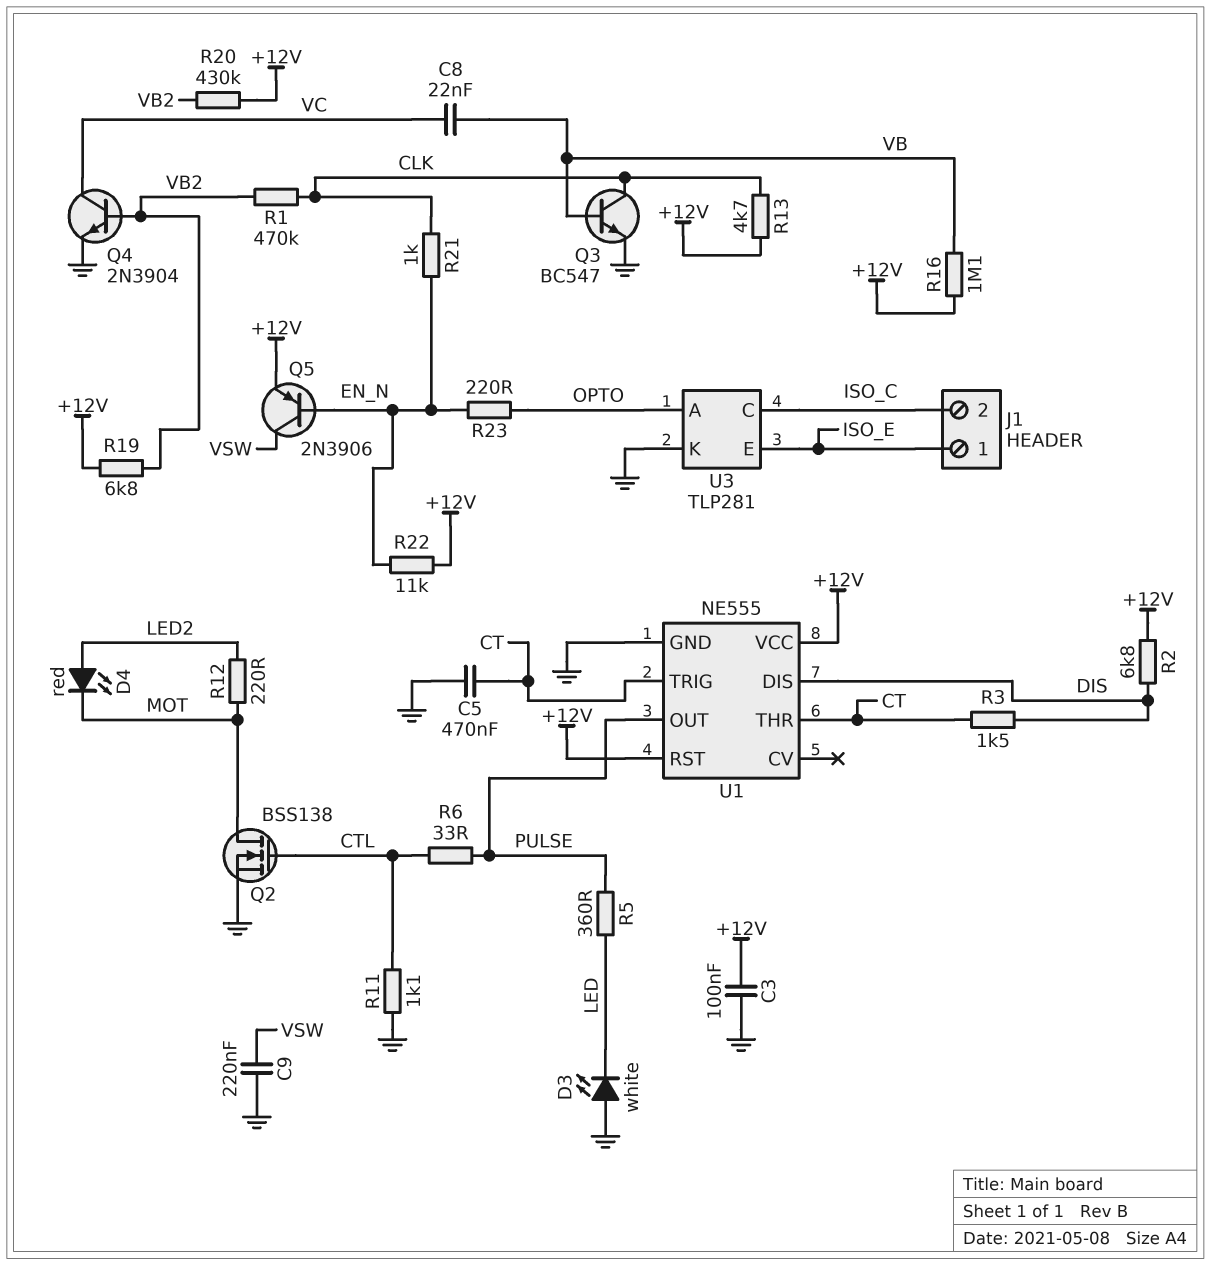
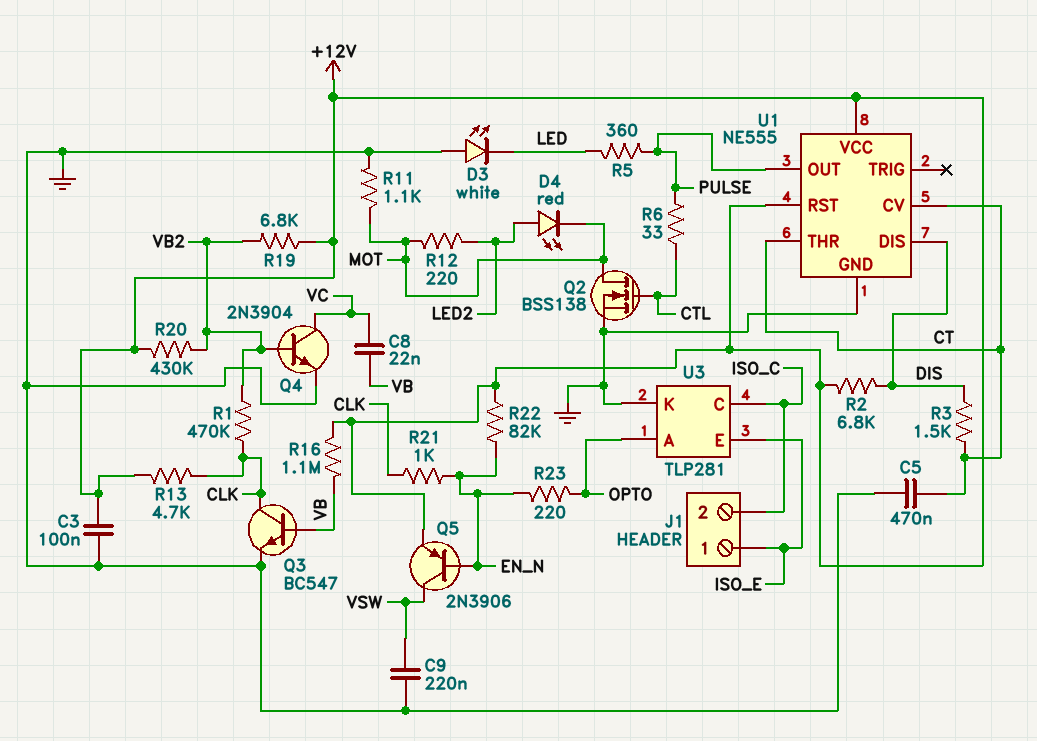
R11: 1.1k (CTL, GND) -> 1.1k (GND, MOT)
R22: 11k (+12V, EN_N) -> 82k (+12V, EN_N)
U1 pin CV: none -> CT
U1 pin TRIG: CT -> none

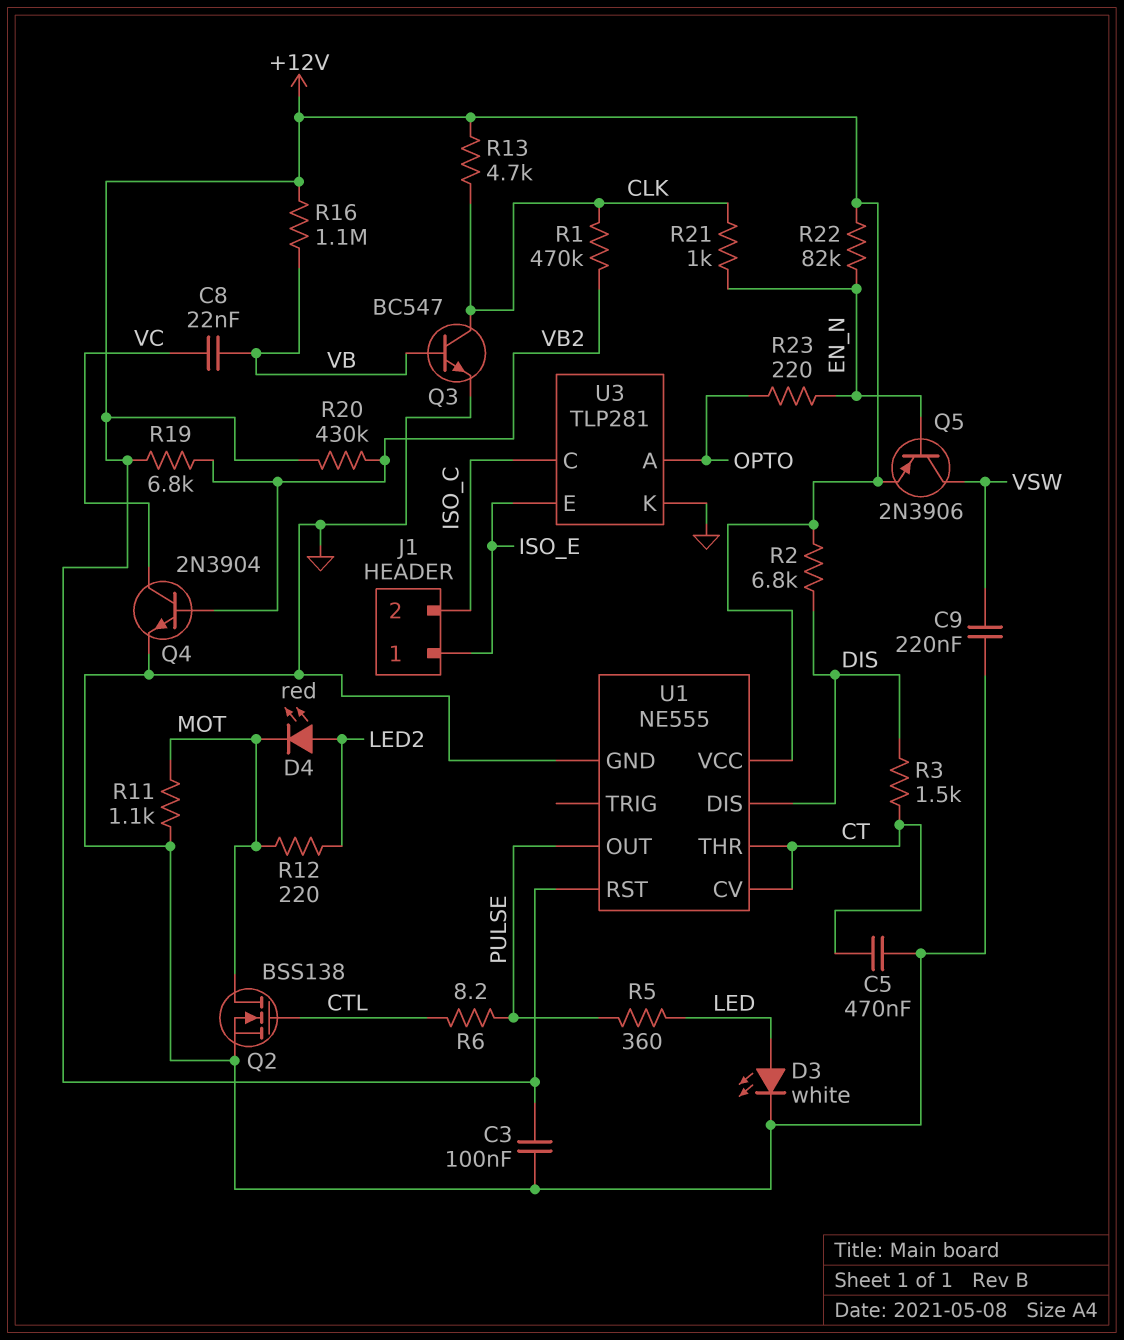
D3: LED white (A GND, K LED) -> LED white (A LED, K GND)
R6: 33 (CTL, PULSE) -> 8.2 (CTL, PULSE)

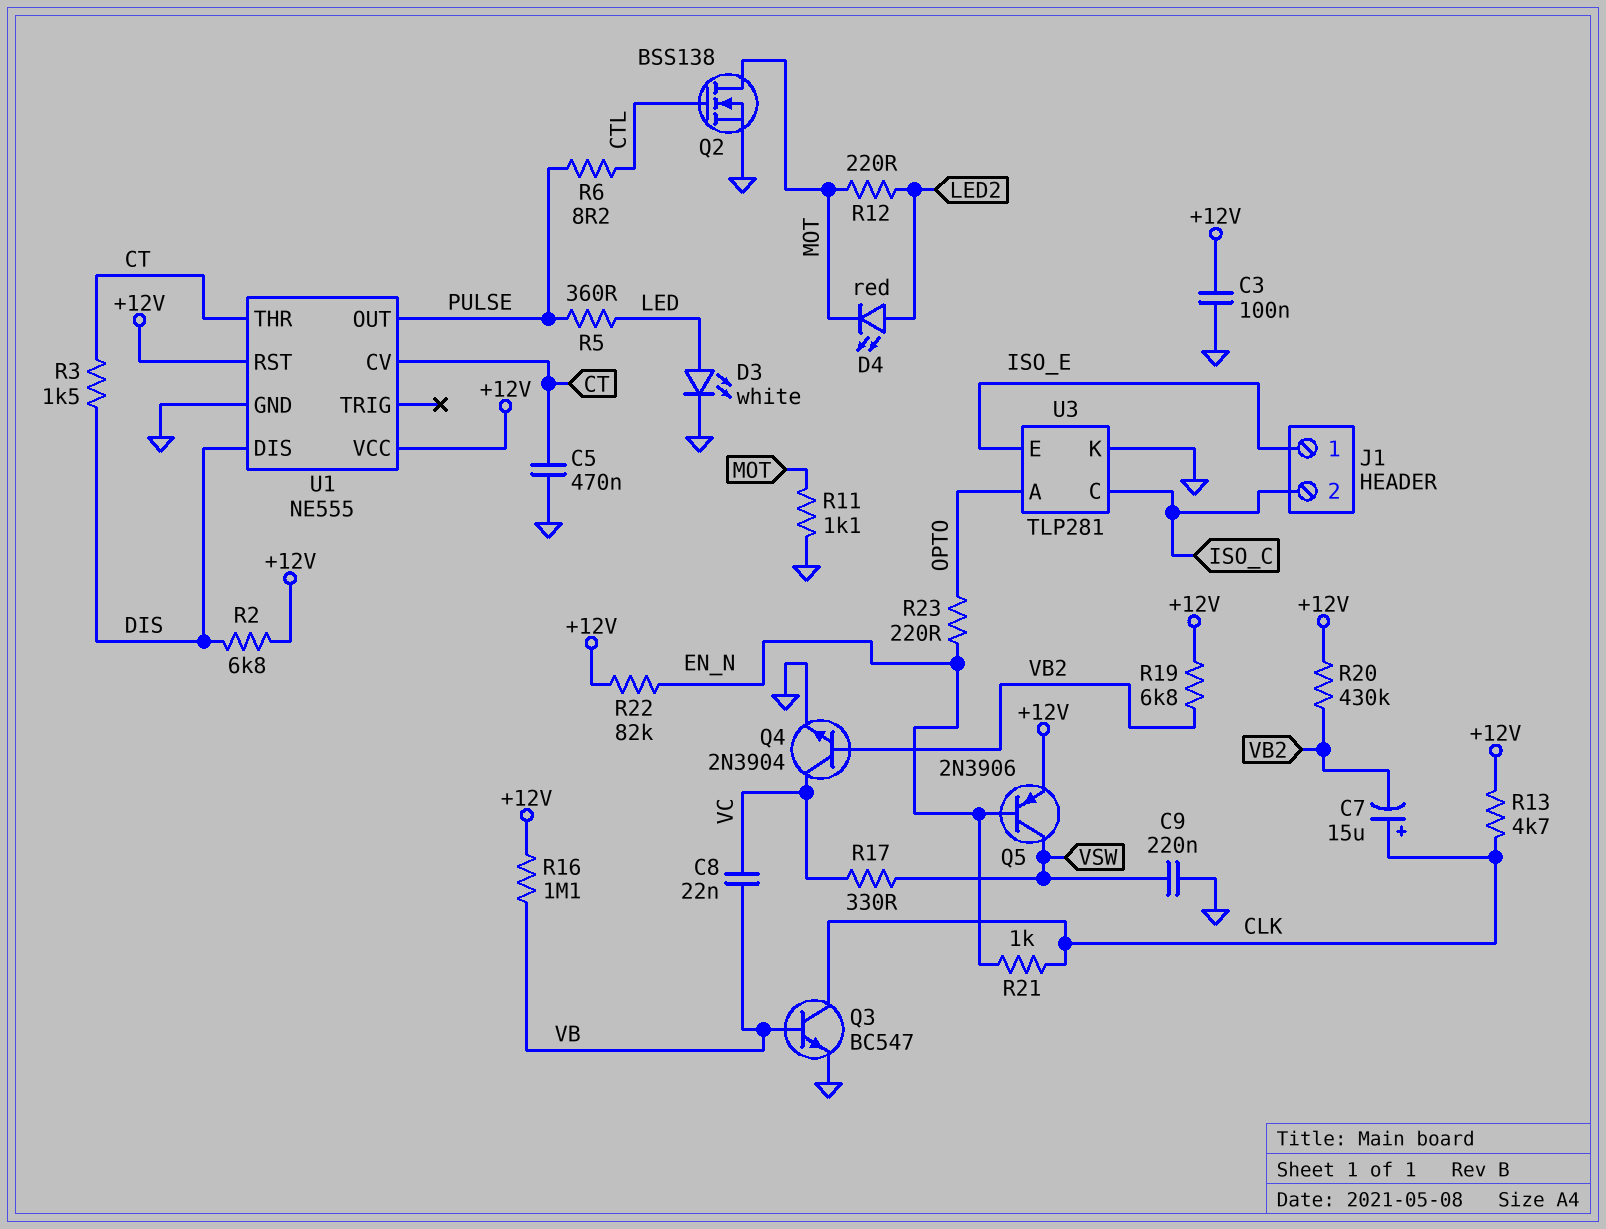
C7: none -> 15uF (plus CLK, minus VB2)
R1: 470k (CLK, VB2) -> none
R17: none -> 330 (VC, VSW)

